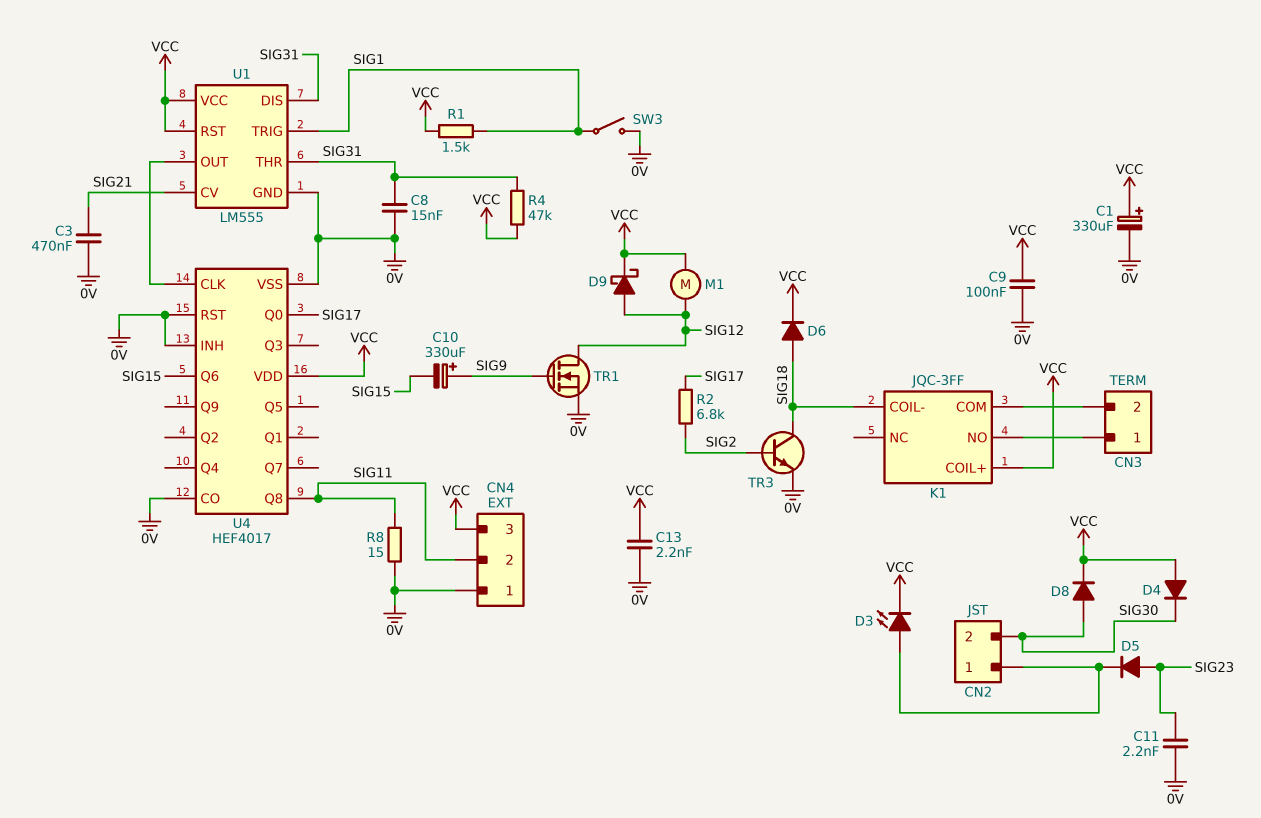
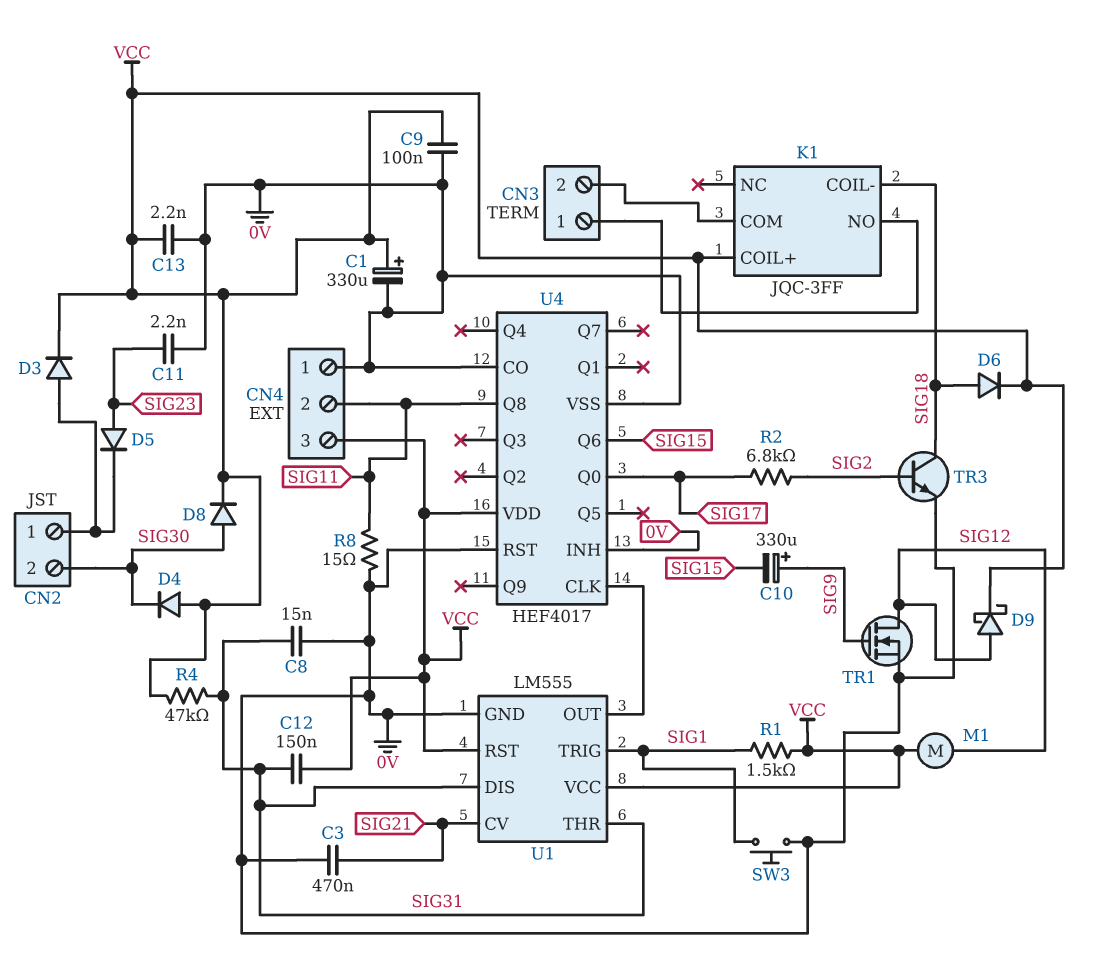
C12: none -> 150nF (SIG31, VCC)
D3: LED (A CN2/1, K VCC) -> diode (A CN2/1, K VCC)
SW3: switch (0V, SIG1) -> button (0V, SIG1)

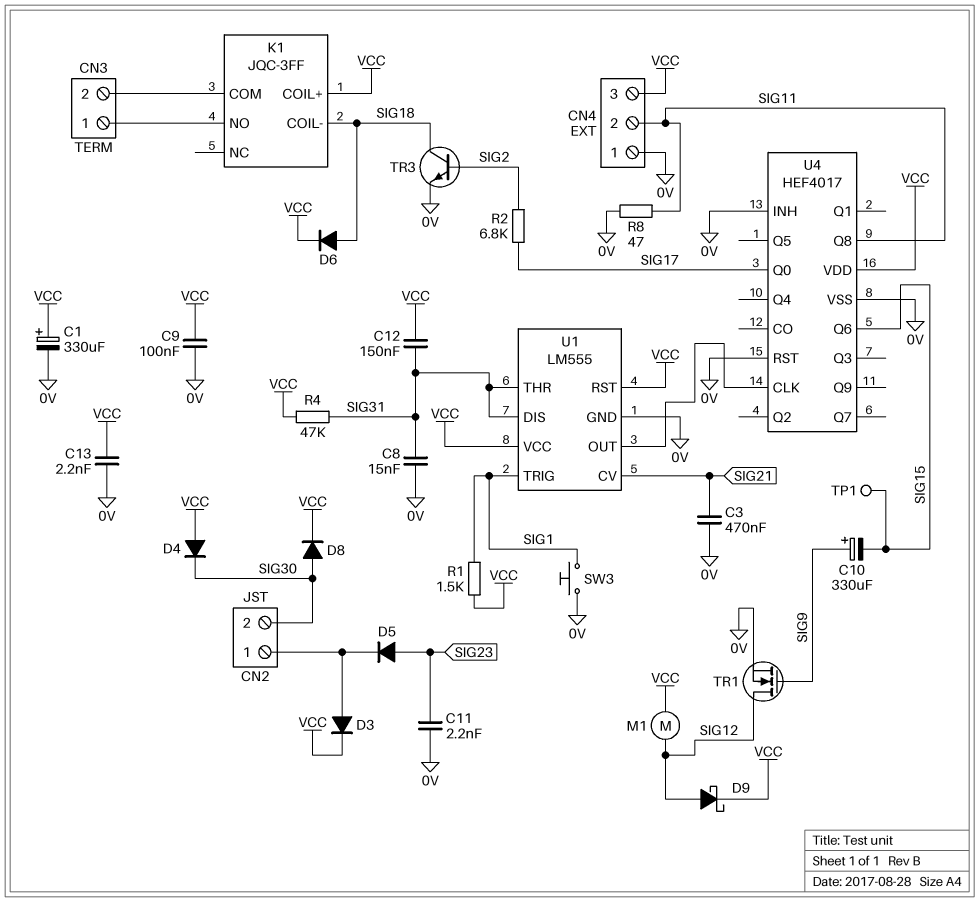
R8: 15 (0V, SIG11) -> 47 (0V, SIG11)
TP1: none -> test point (SIG15)
U4 pin CO: 0V -> none

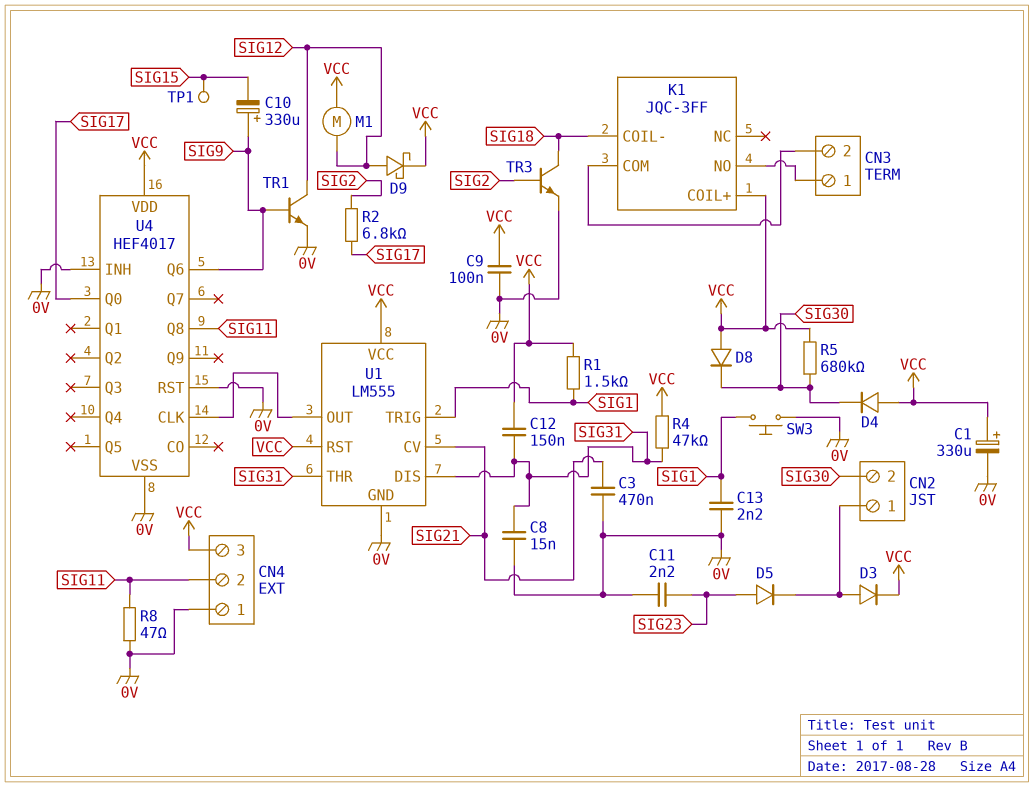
C13: 2.2nF (0V, VCC) -> 2.2nF (0V, SIG1)
D6: diode (A SIG18, K VCC) -> none
D8: diode (A SIG30, K VCC) -> diode (A VCC, K SIG30)
R5: none -> 680k (SIG30, VCC)
TR1: NMOS (G SIG9, D SIG12, S 0V) -> NPN (B SIG9, C SIG12, E 0V)
U4 pin Q6: SIG15 -> SIG9

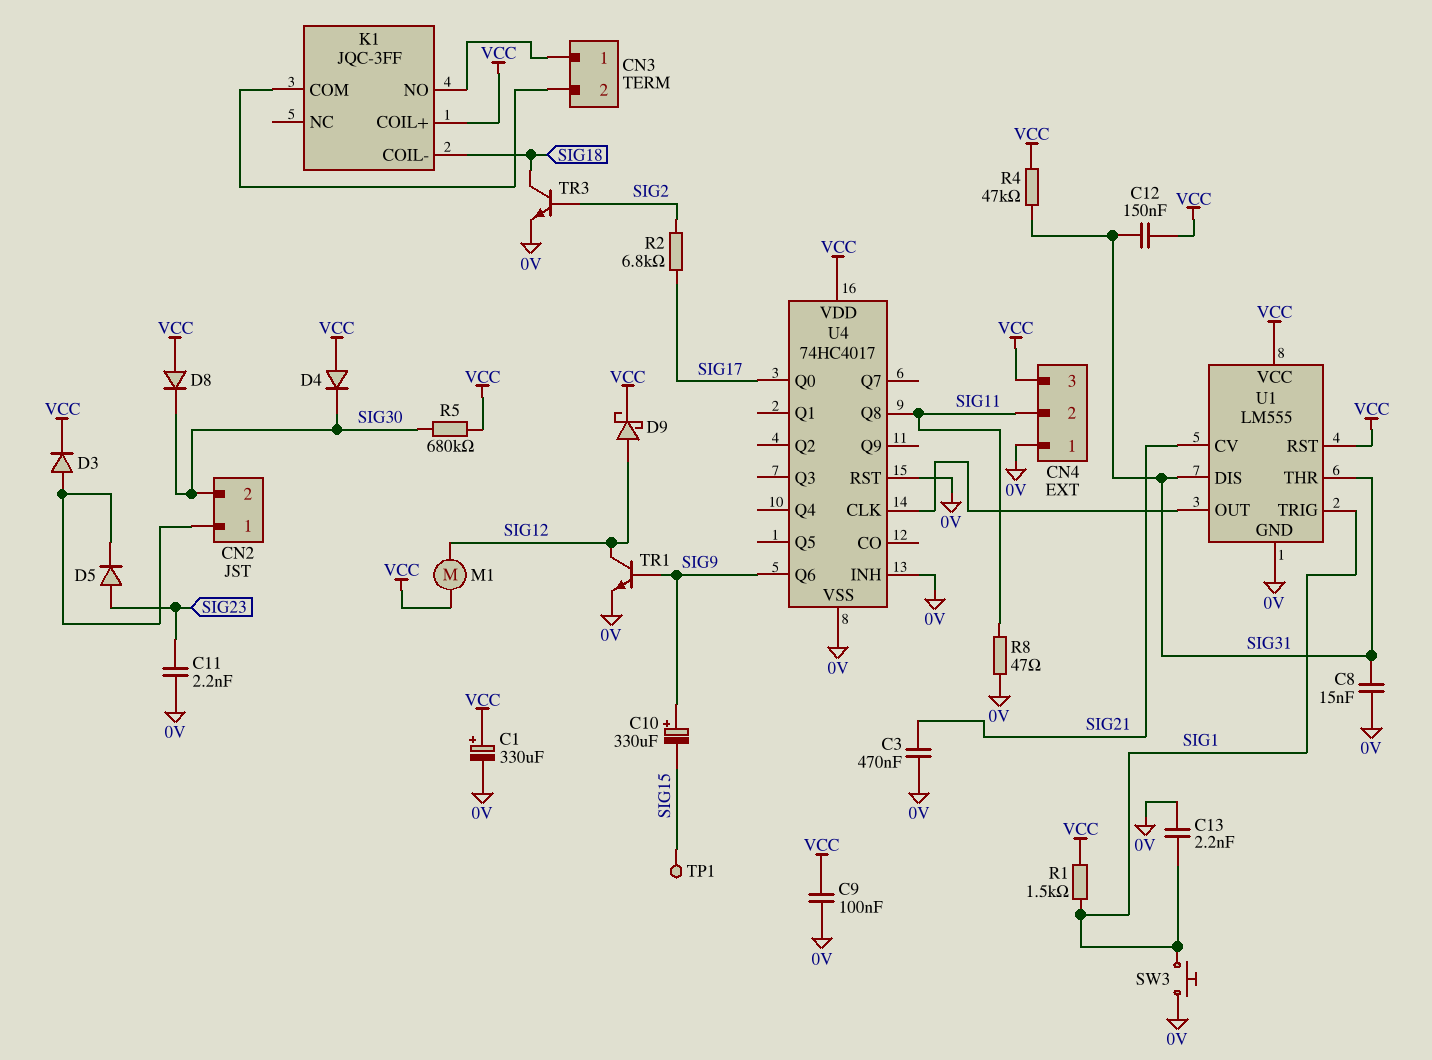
U4: HEF4017 -> 74HC4017

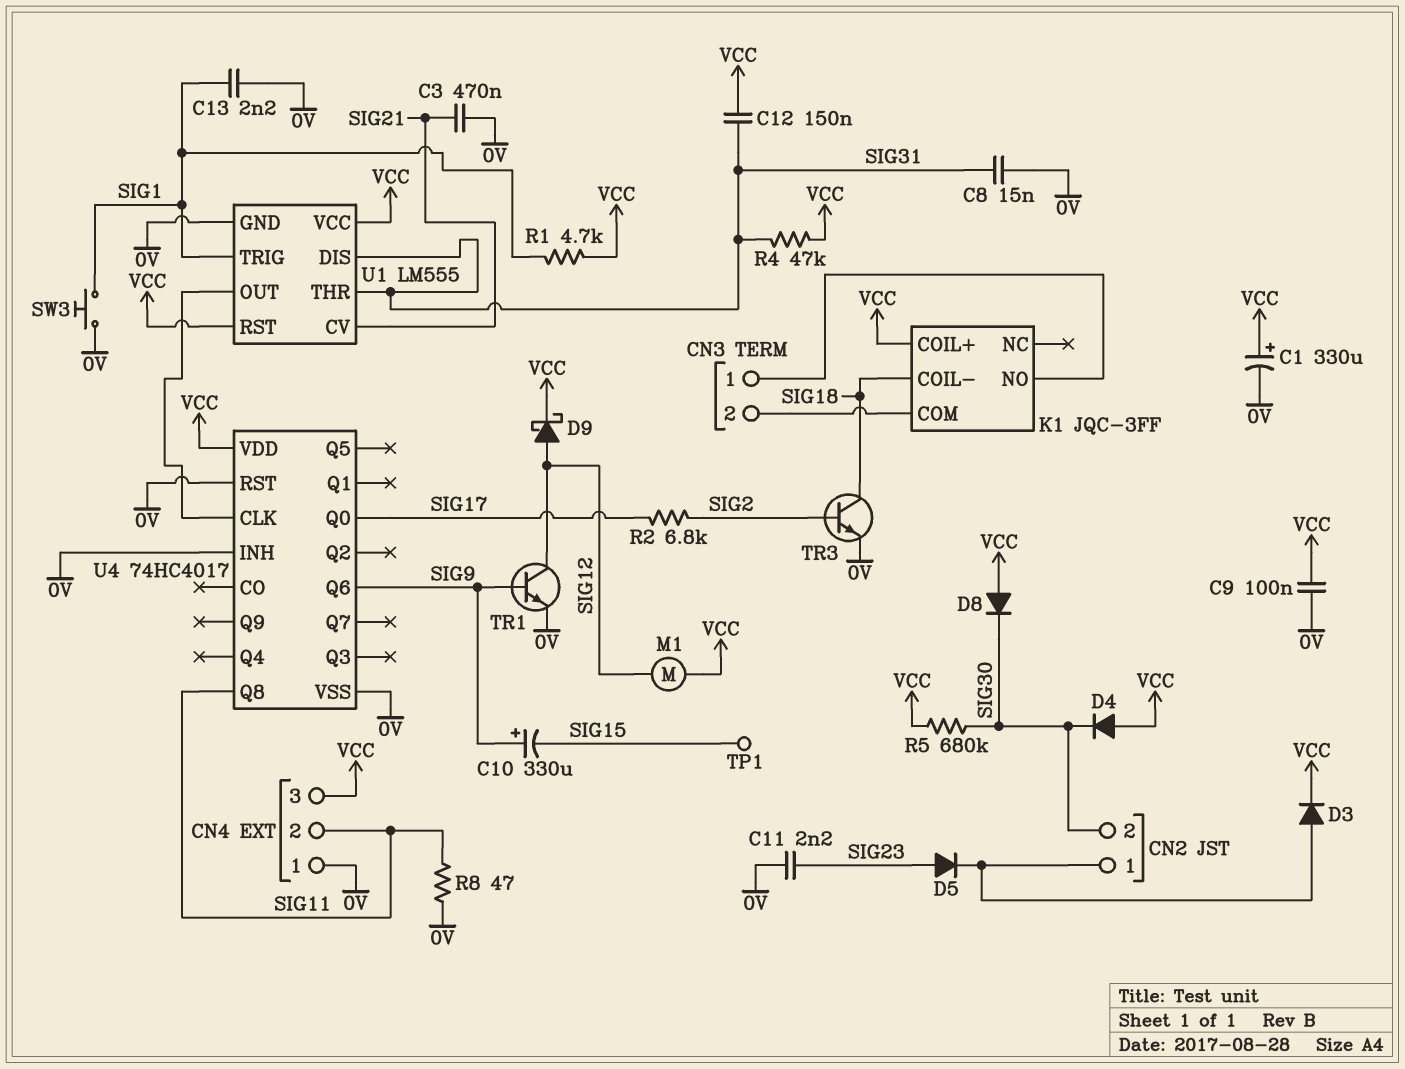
R1: 1.5k (SIG1, VCC) -> 4.7k (SIG1, VCC)

